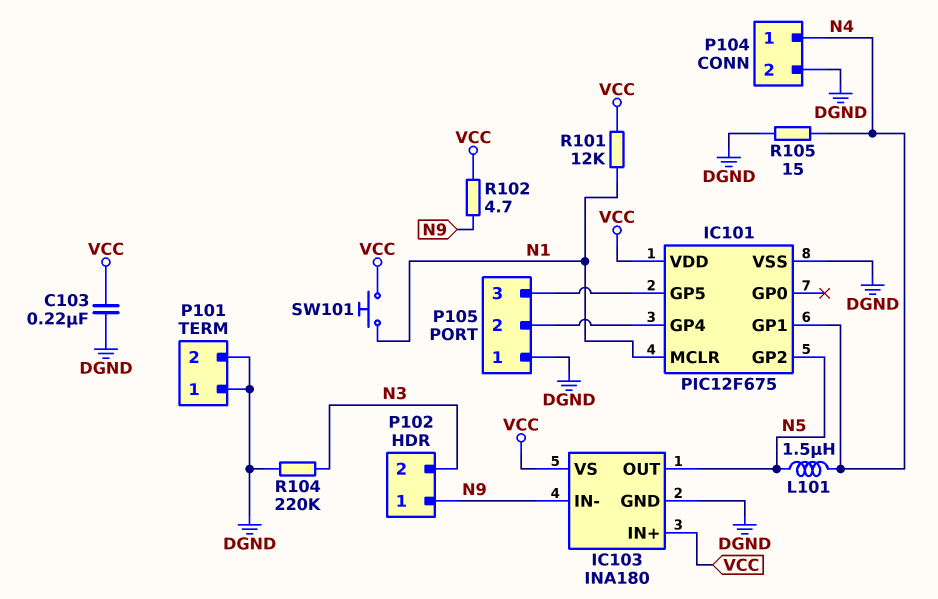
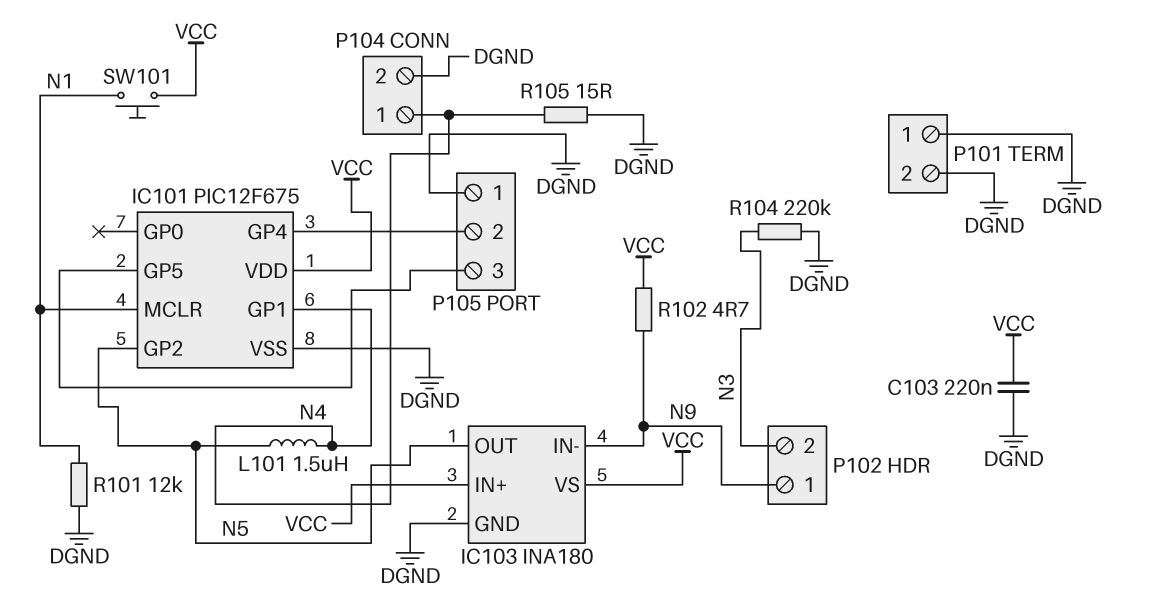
R101: 12k (N1, VCC) -> 12k (DGND, N1)

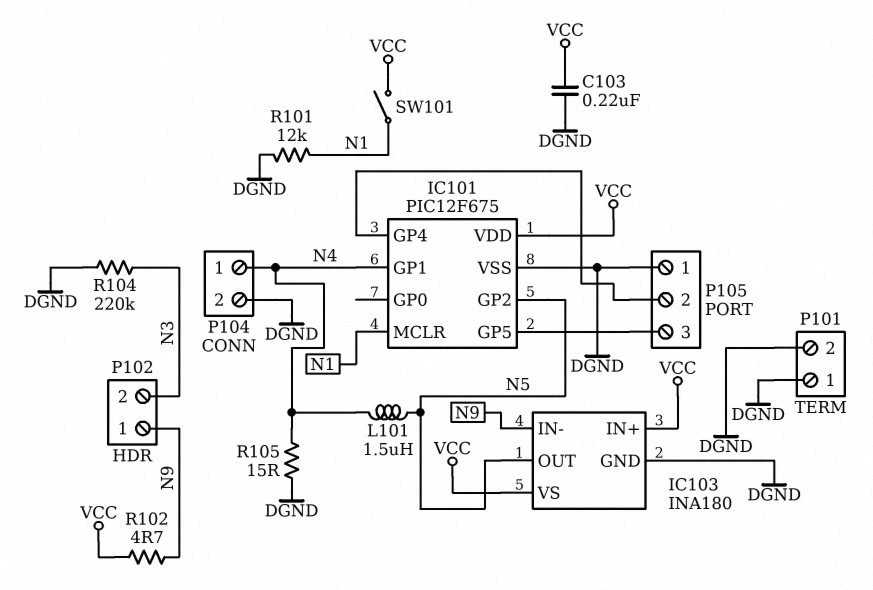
SW101: button (N1, VCC) -> switch (N1, VCC)

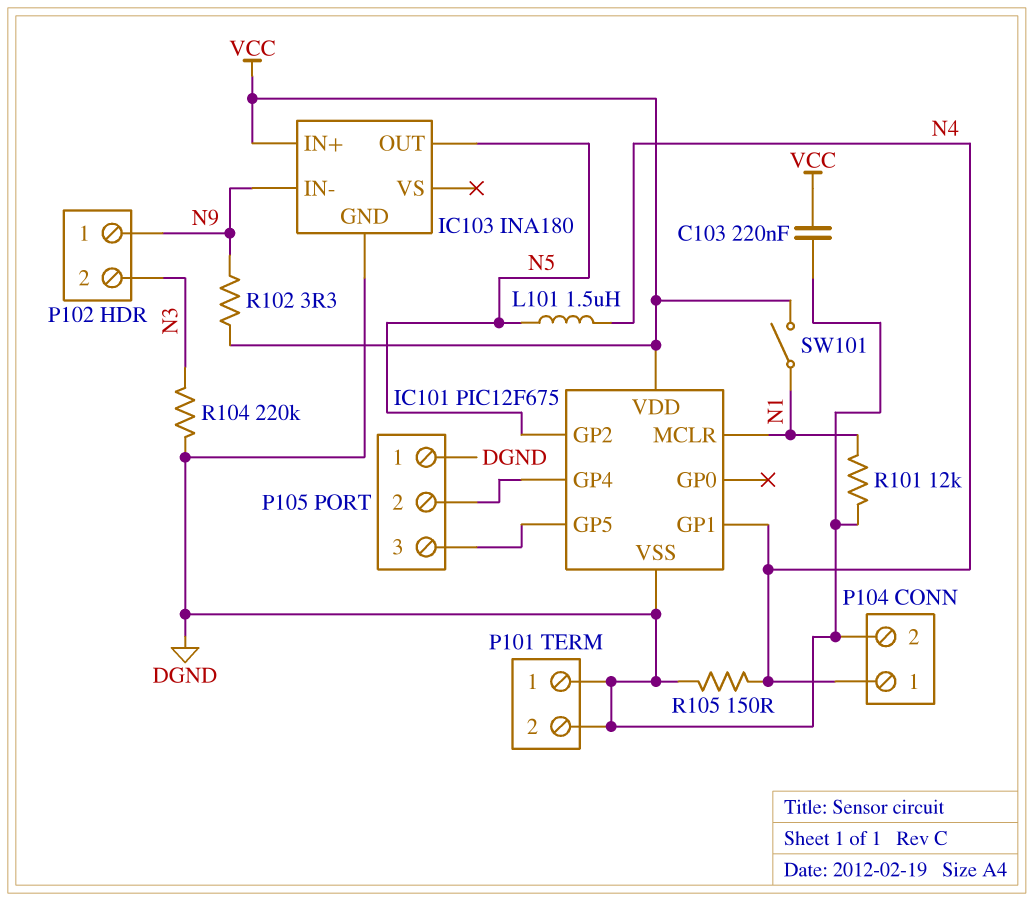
IC103 pin VS: VCC -> none
R102: 4.7 (N9, VCC) -> 3.3 (N9, VCC)
R105: 15 (DGND, N4) -> 150 (DGND, N4)

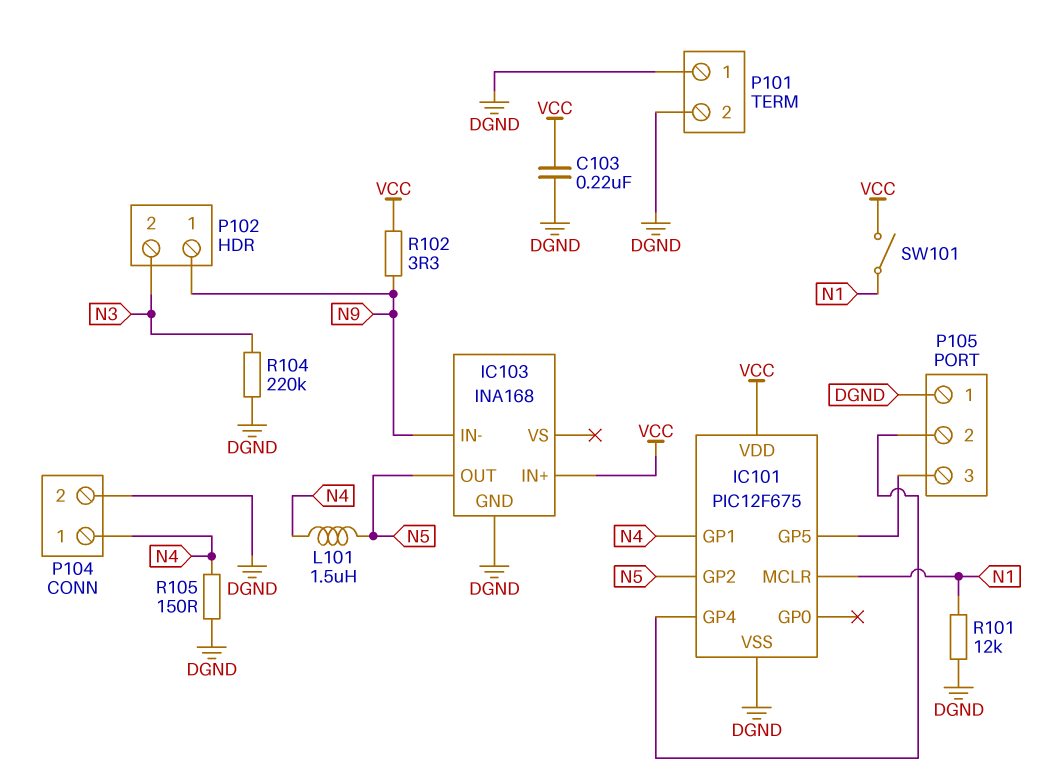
IC103: INA180 -> INA168

